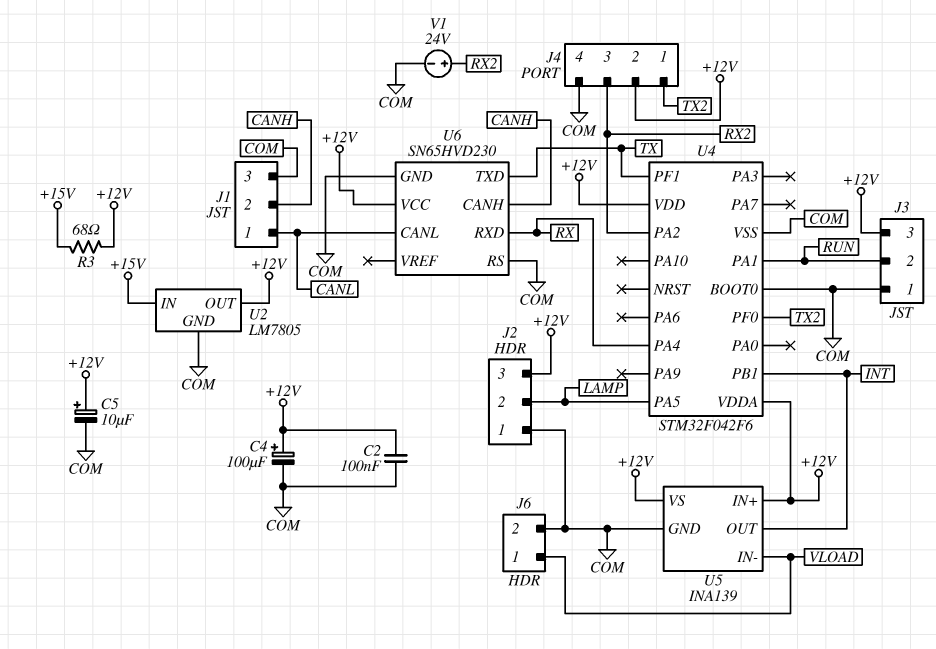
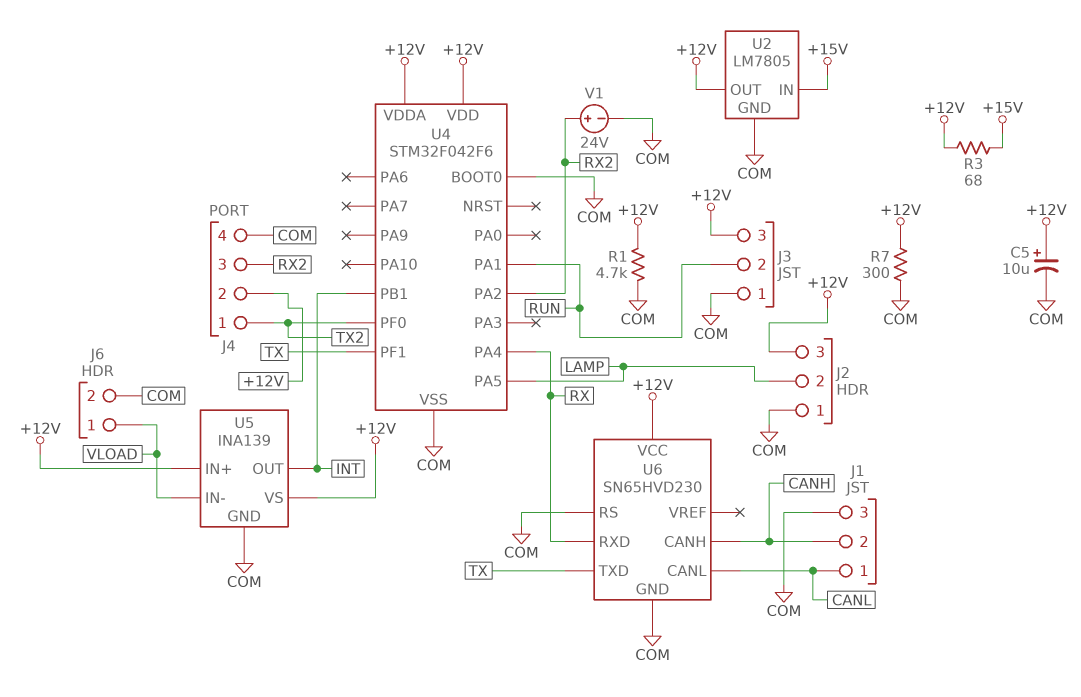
C2: 100nF (+12V, COM) -> none
C4: 100uF (plus +12V, minus COM) -> none
R1: none -> 4.7k (+12V, COM)
R7: none -> 300 (+12V, COM)

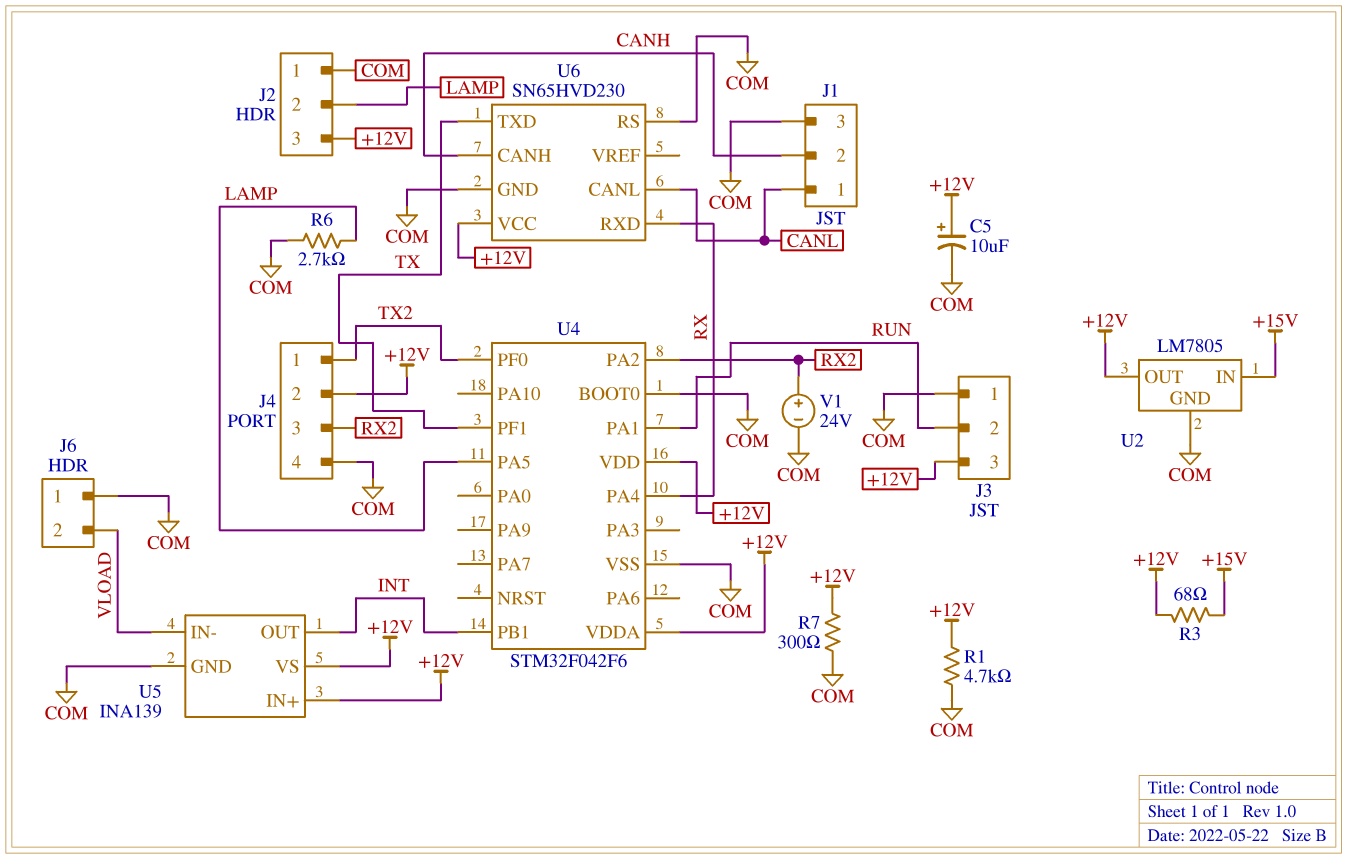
J6 pin 1: VLOAD -> COM
J6 pin 2: COM -> VLOAD
R6: none -> 2.7k (COM, LAMP)

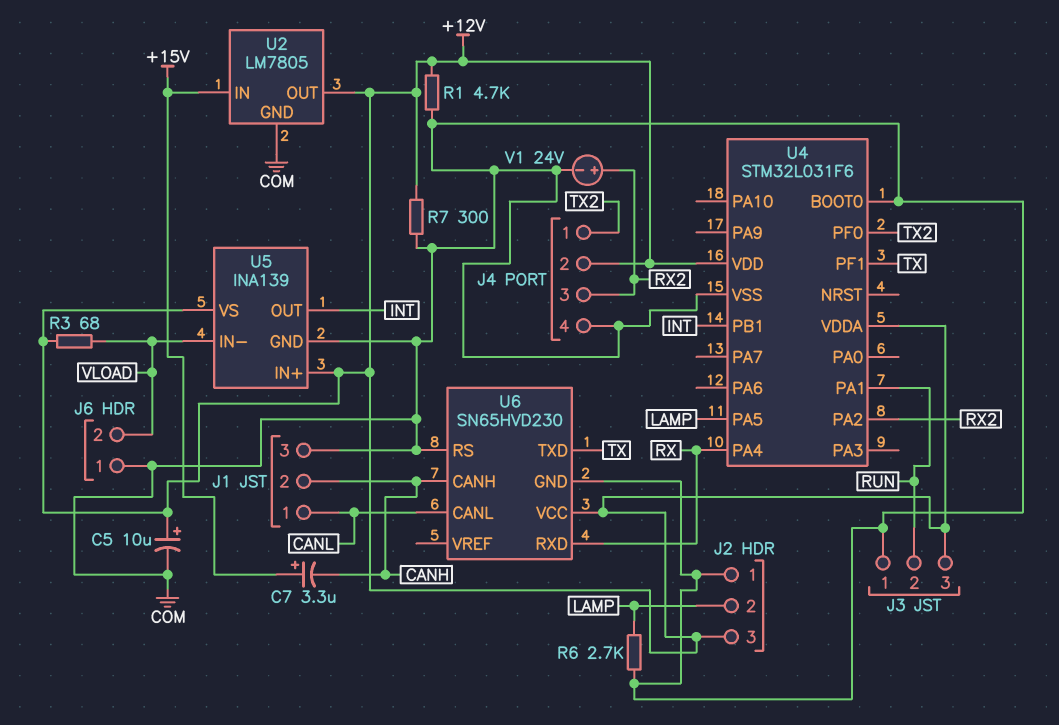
C7: none -> 3.3uF (plus +15V, minus CANH)
R3: 68 (+12V, +15V) -> 68 (+12V, VLOAD)
U4: STM32F042F6 -> STM32L031F6

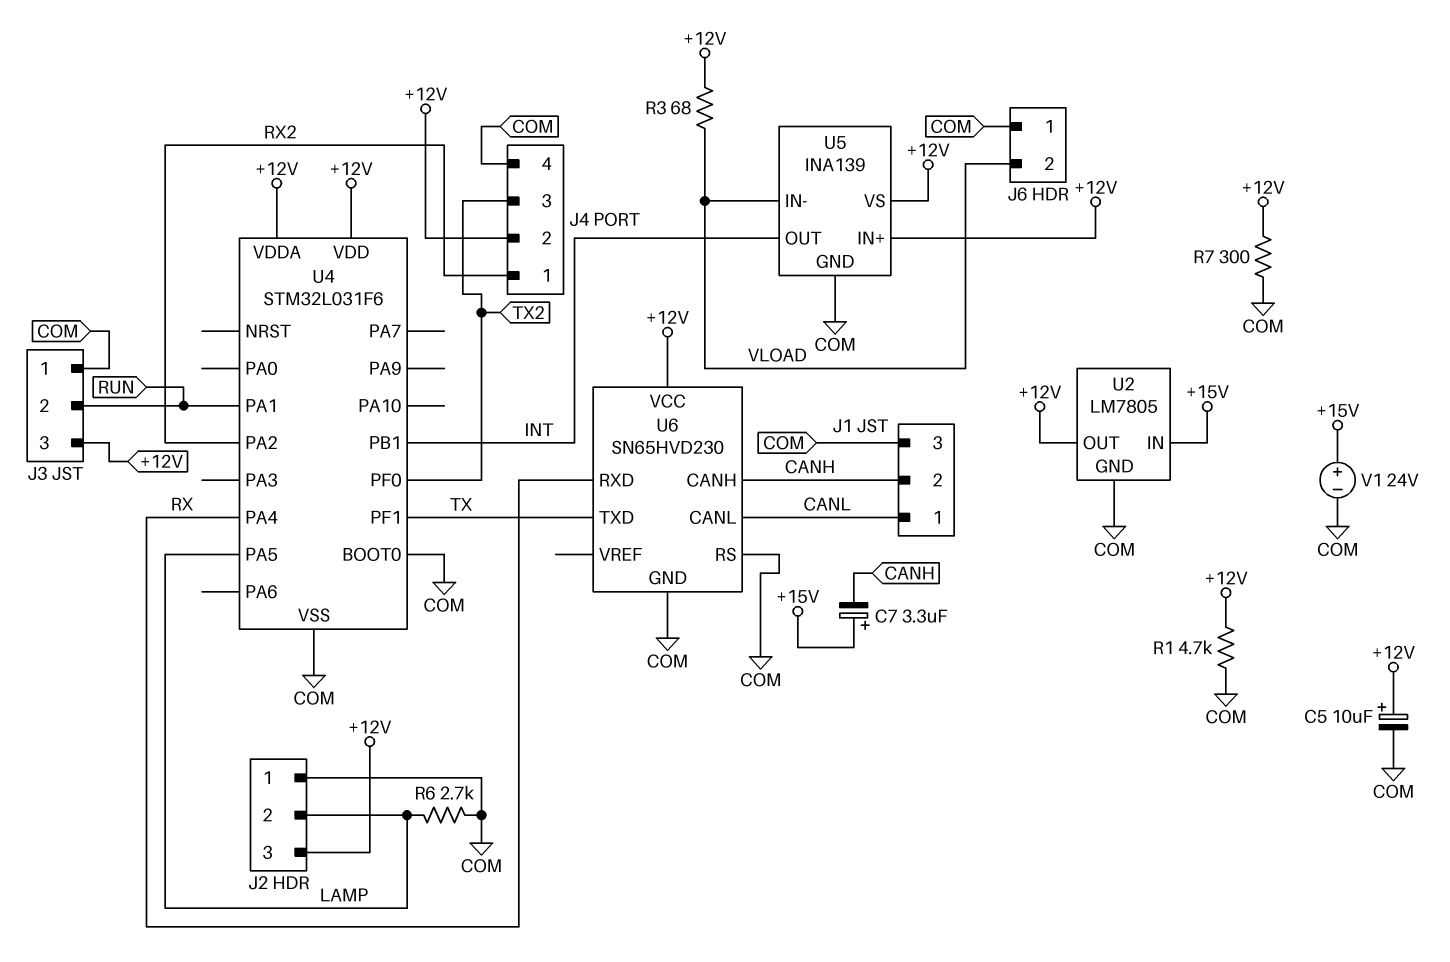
J4 pin 1: TX2 -> RX2
J4 pin 3: RX2 -> TX2
V1: 24V (plus RX2, minus COM) -> 24V (plus +15V, minus COM)

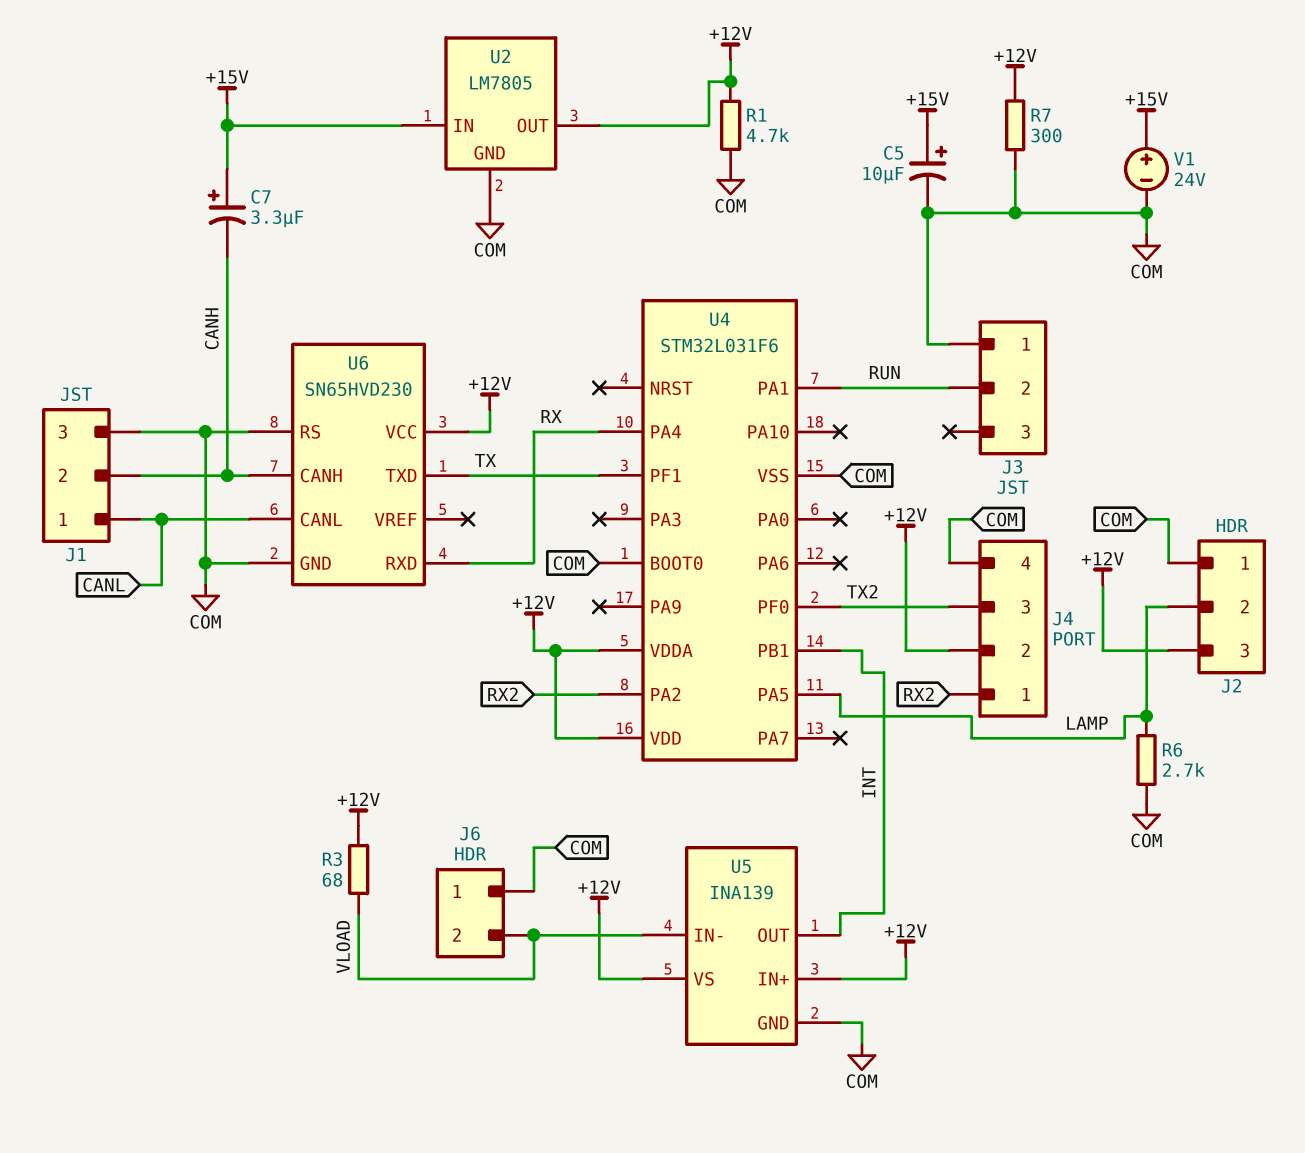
C5: 10uF (plus +12V, minus COM) -> 10uF (plus +15V, minus COM)
J3 pin 3: +12V -> none

